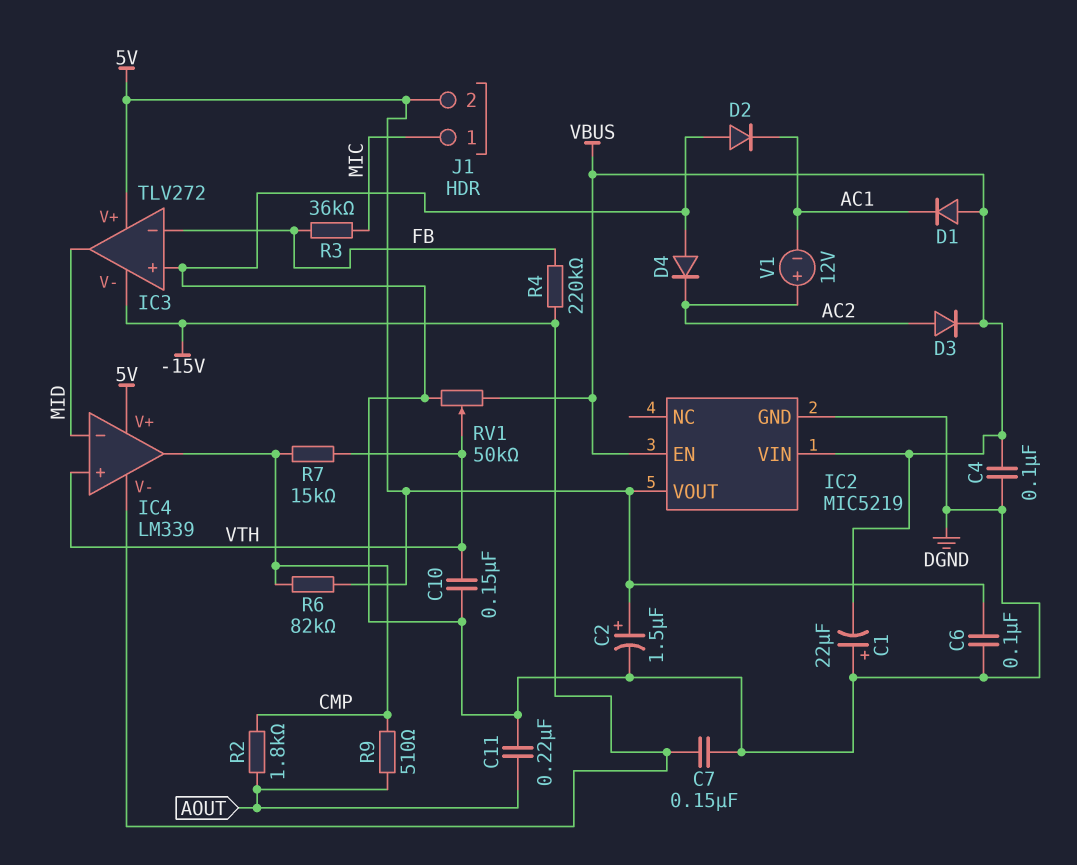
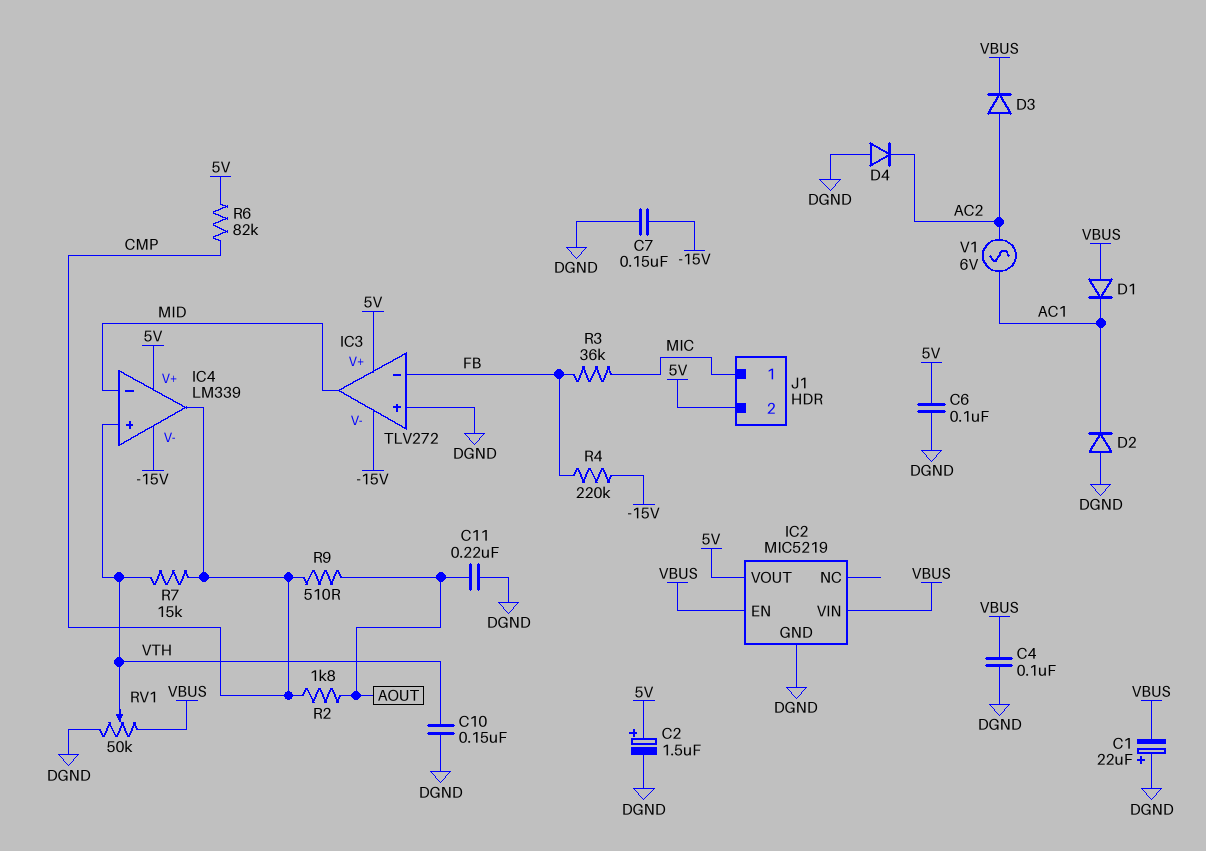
V1: 12V (plus AC2, minus AC1) -> AC 6V (AC1, AC2)

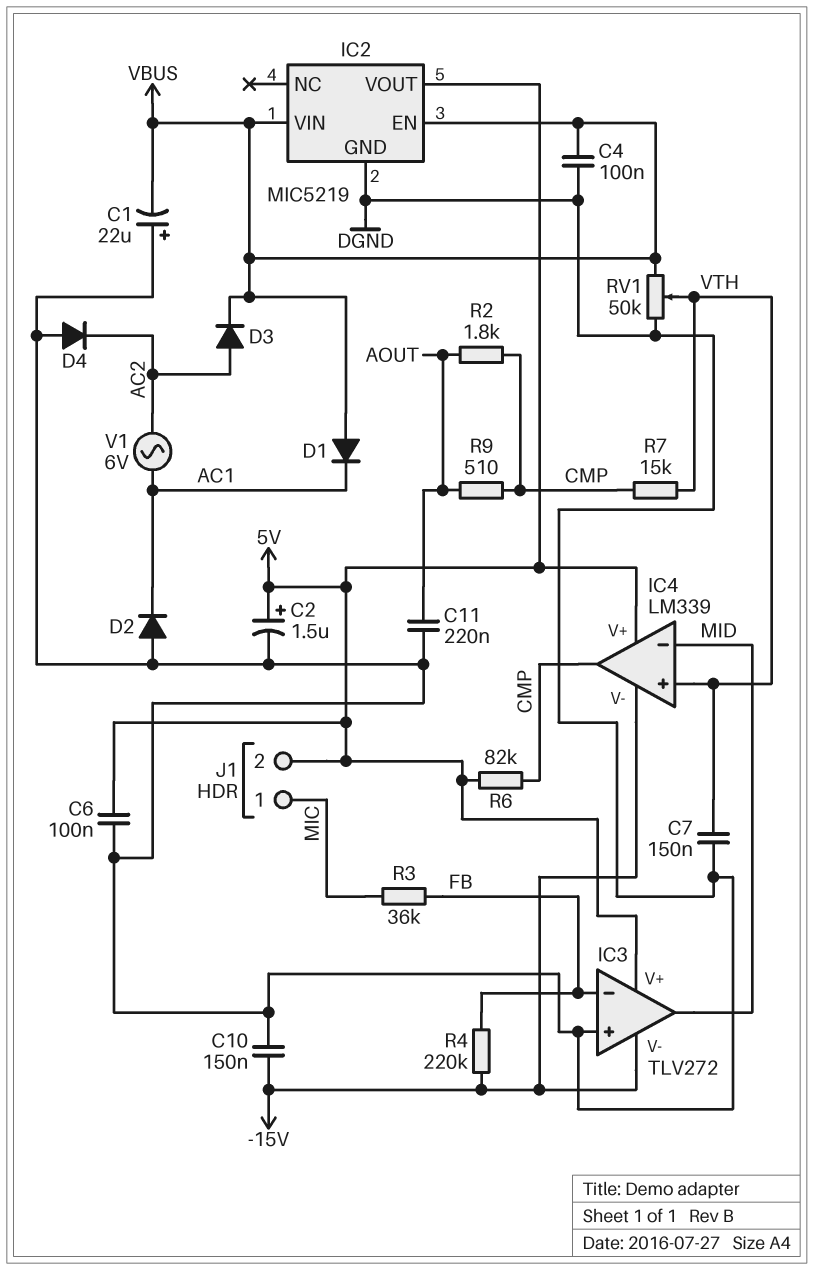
C7: 150nF (-15V, DGND) -> 150nF (DGND, VTH)
C10: 150nF (DGND, VTH) -> 150nF (-15V, DGND)

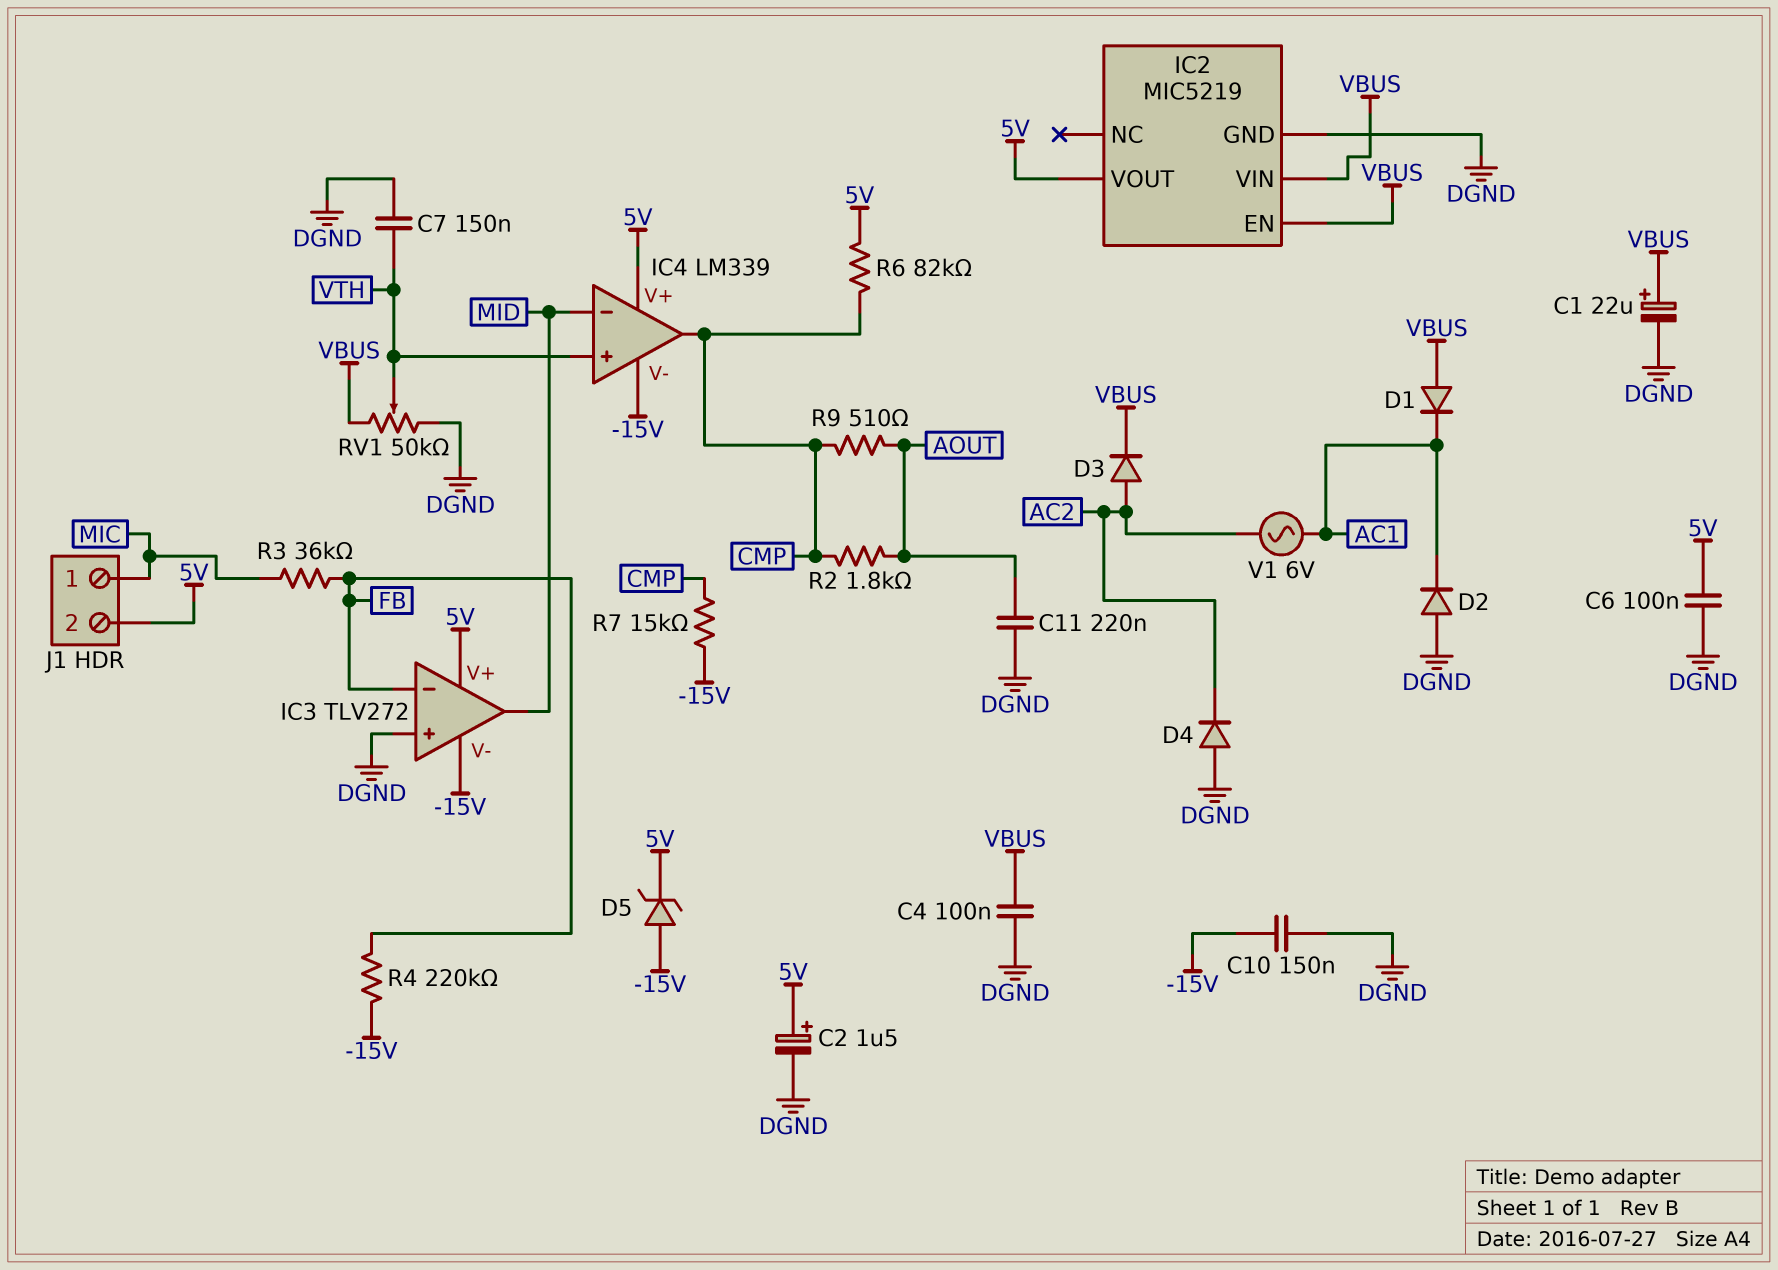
C1: 22uF (plus DGND, minus VBUS) -> 22uF (plus VBUS, minus DGND)
D5: none -> zener (A -15V, K 5V)
R7: 15k (CMP, VTH) -> 15k (-15V, CMP)

